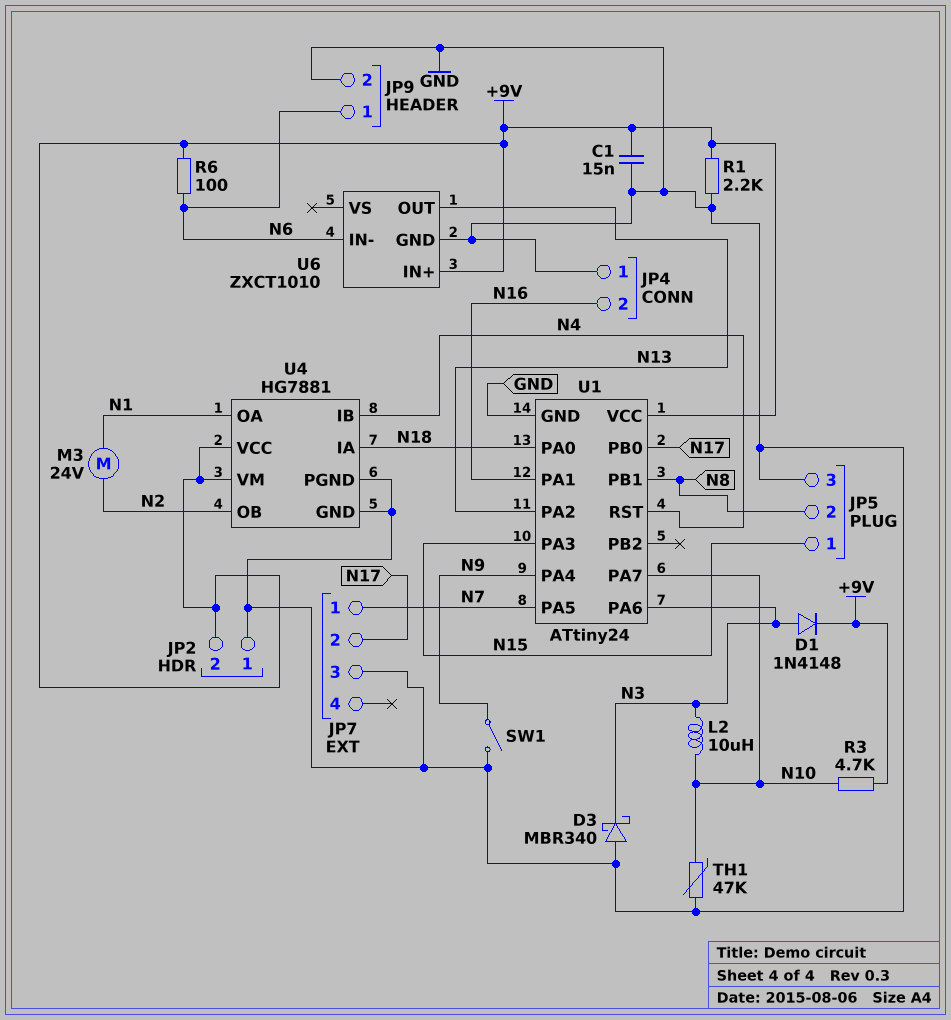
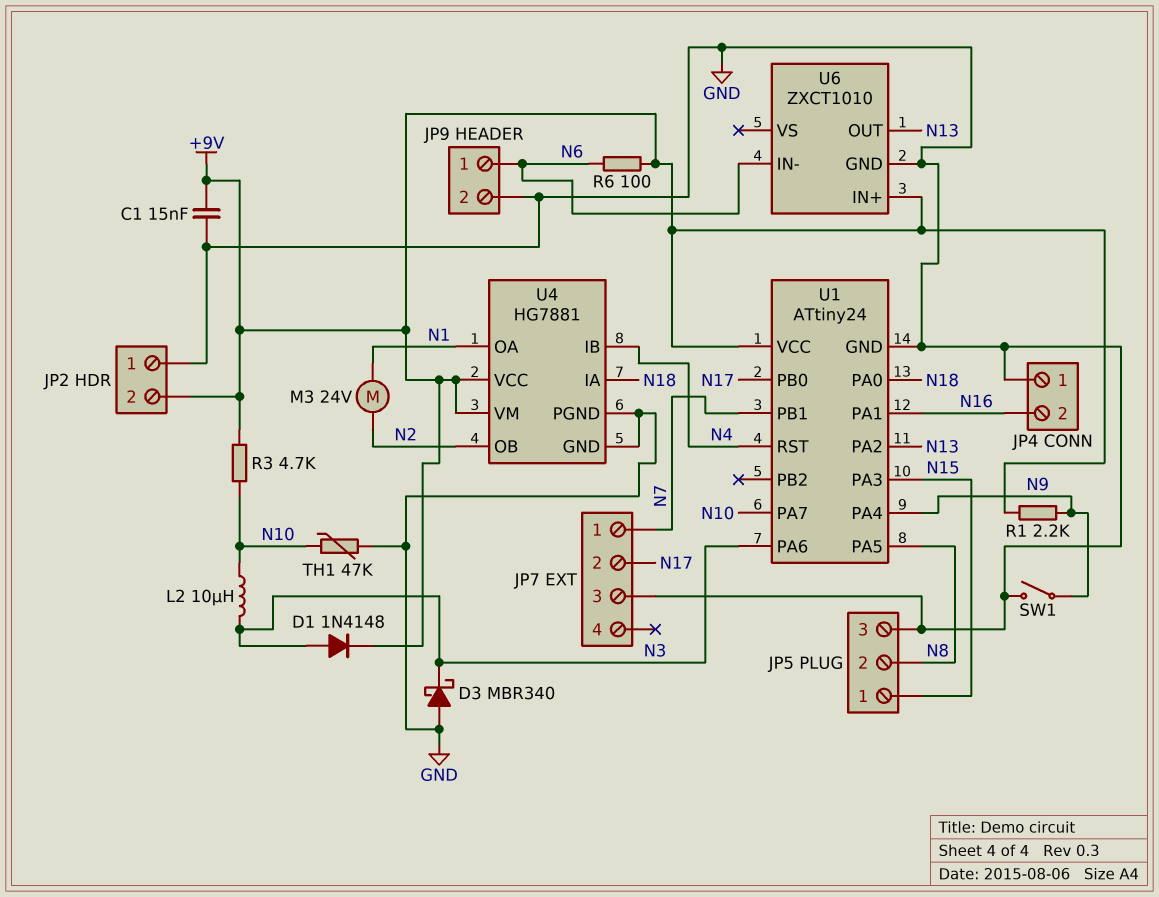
R1: 2.2k (+9V, GND) -> 2.2k (+9V, N9)
U1 pin PA5: N7 -> N8
U1 pin PB1: N8 -> N7

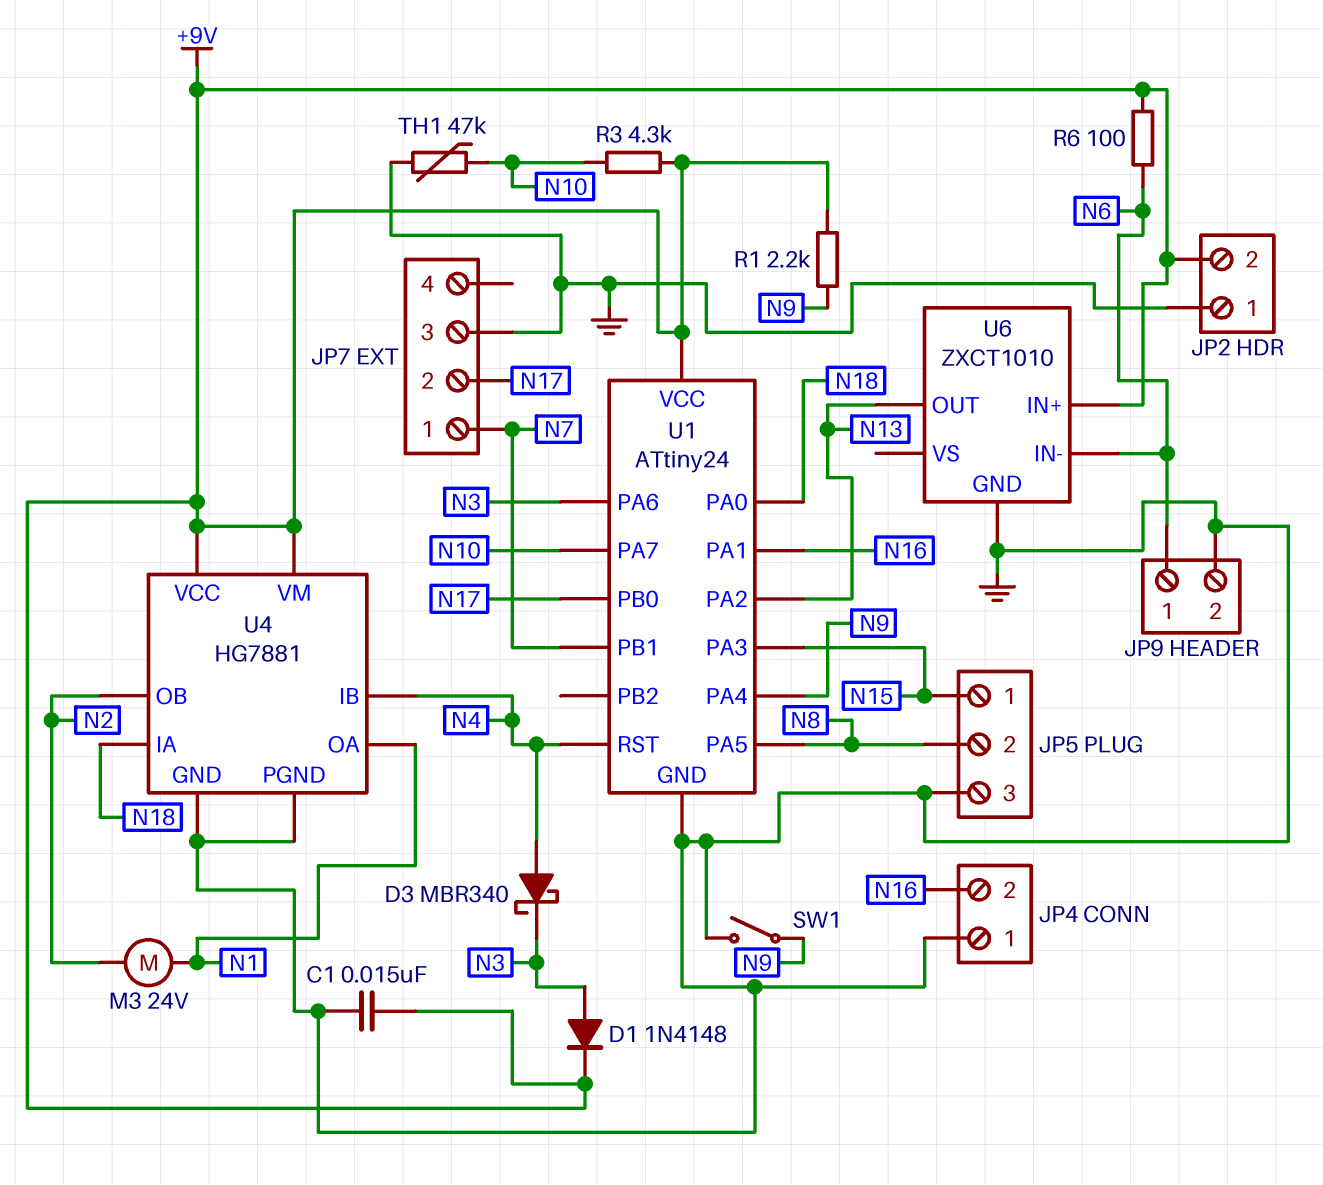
D3: schottky MBR340 (A GND, K N3) -> schottky MBR340 (A N4, K N3)
L2: 10uH (N3, N10) -> none
R3: 4.7k (+9V, N10) -> 4.3k (+9V, N10)

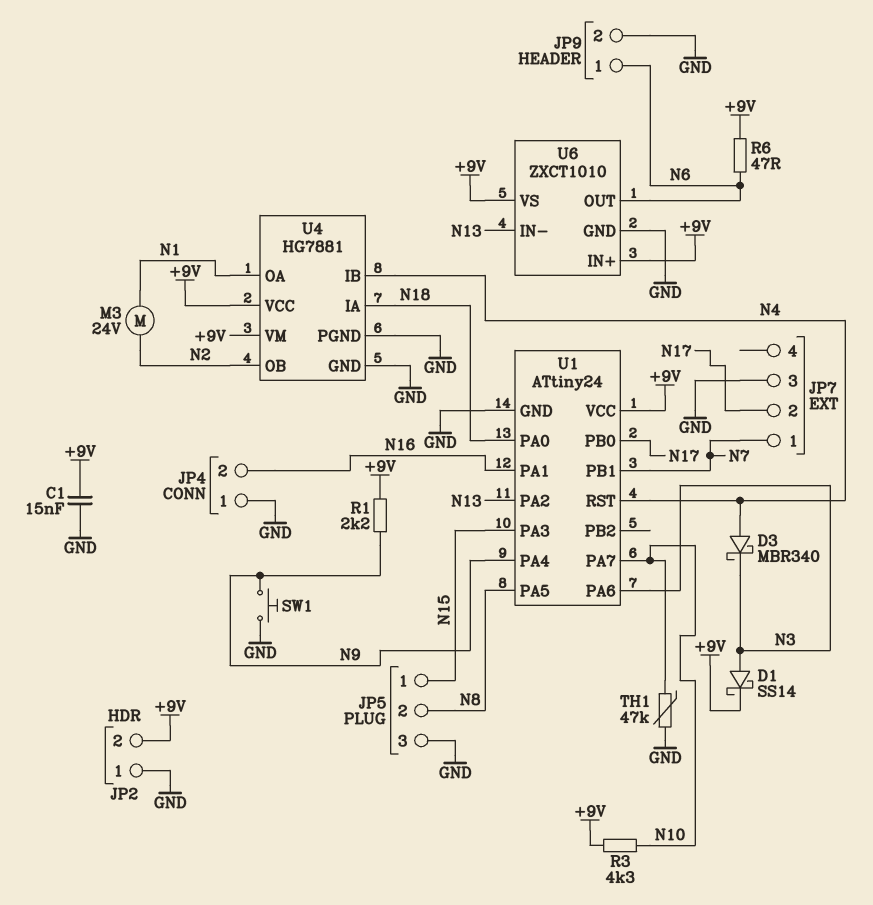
D1: diode 1N4148 (A N3, K +9V) -> schottky SS14 (A N3, K +9V)
R6: 100 (+9V, N6) -> 47 (+9V, N6)
SW1: switch (GND, N9) -> button (GND, N9)
U6 pin IN-: N6 -> N13
U6 pin OUT: N13 -> N6
U6 pin VS: none -> +9V

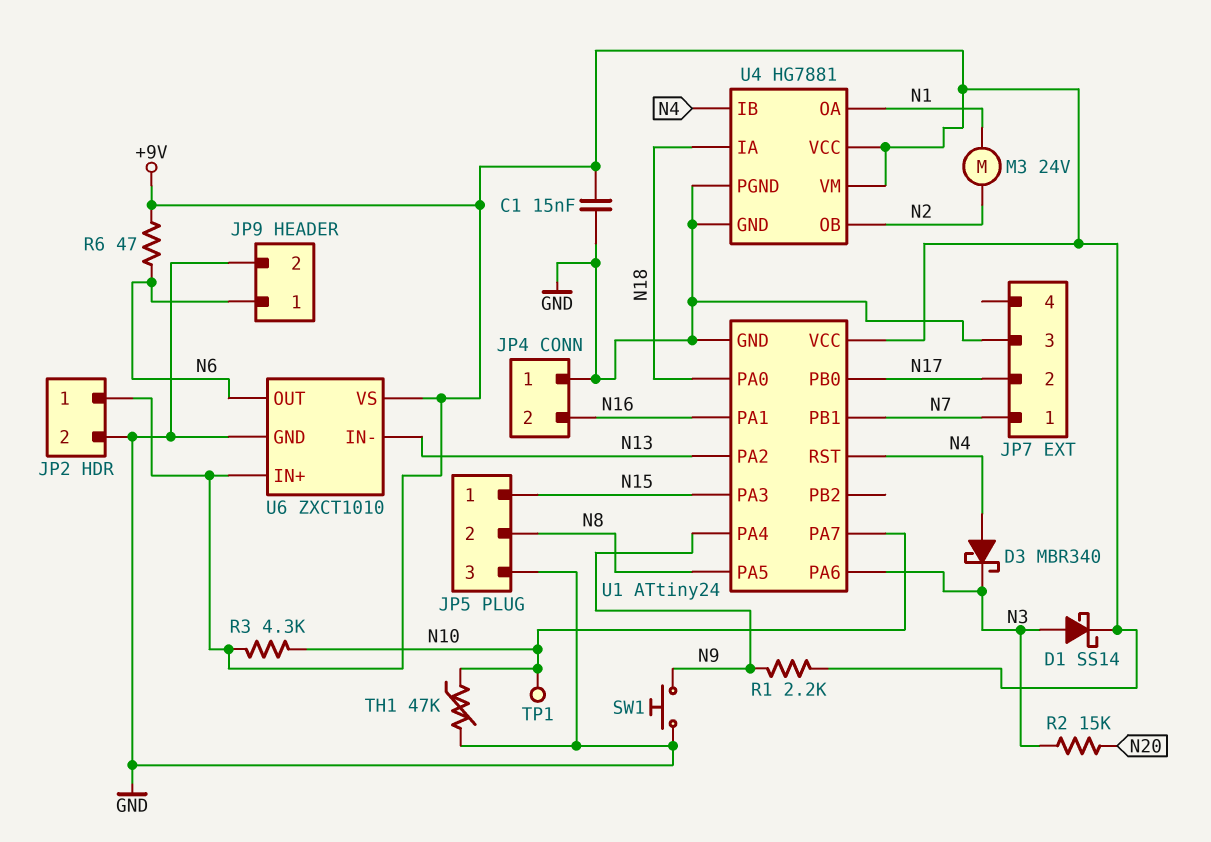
JP2 pin 1: GND -> +9V
JP2 pin 2: +9V -> GND
R2: none -> 15k (N3, N20)
TP1: none -> test point (N10)

